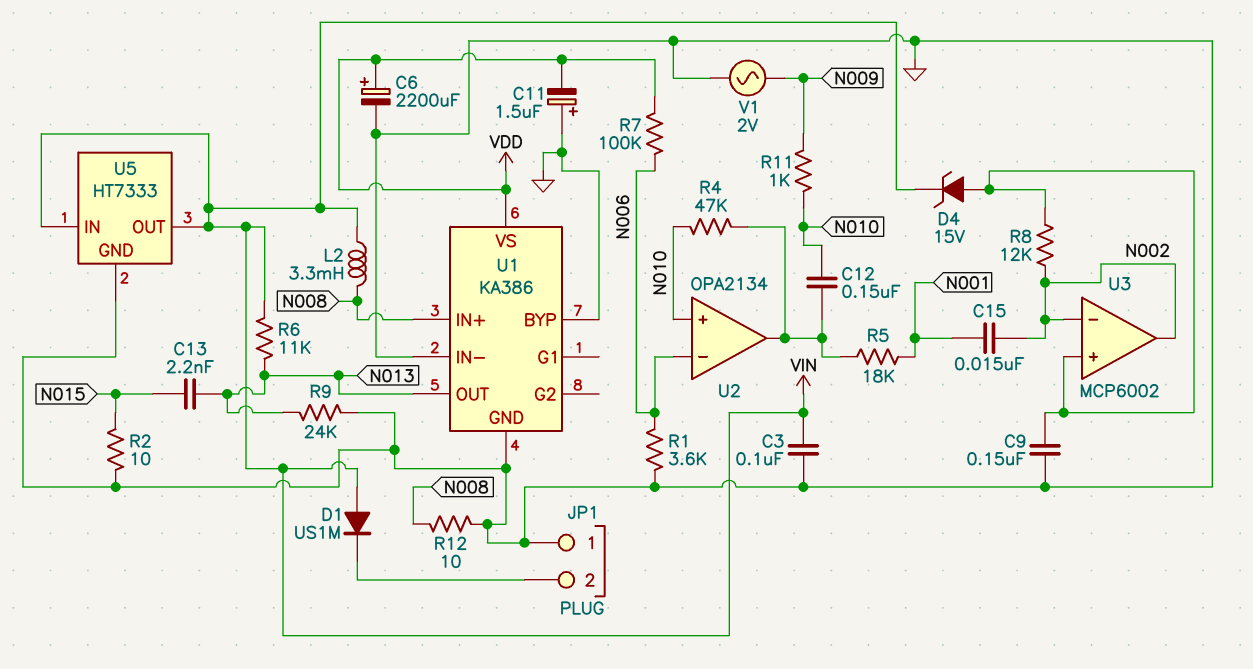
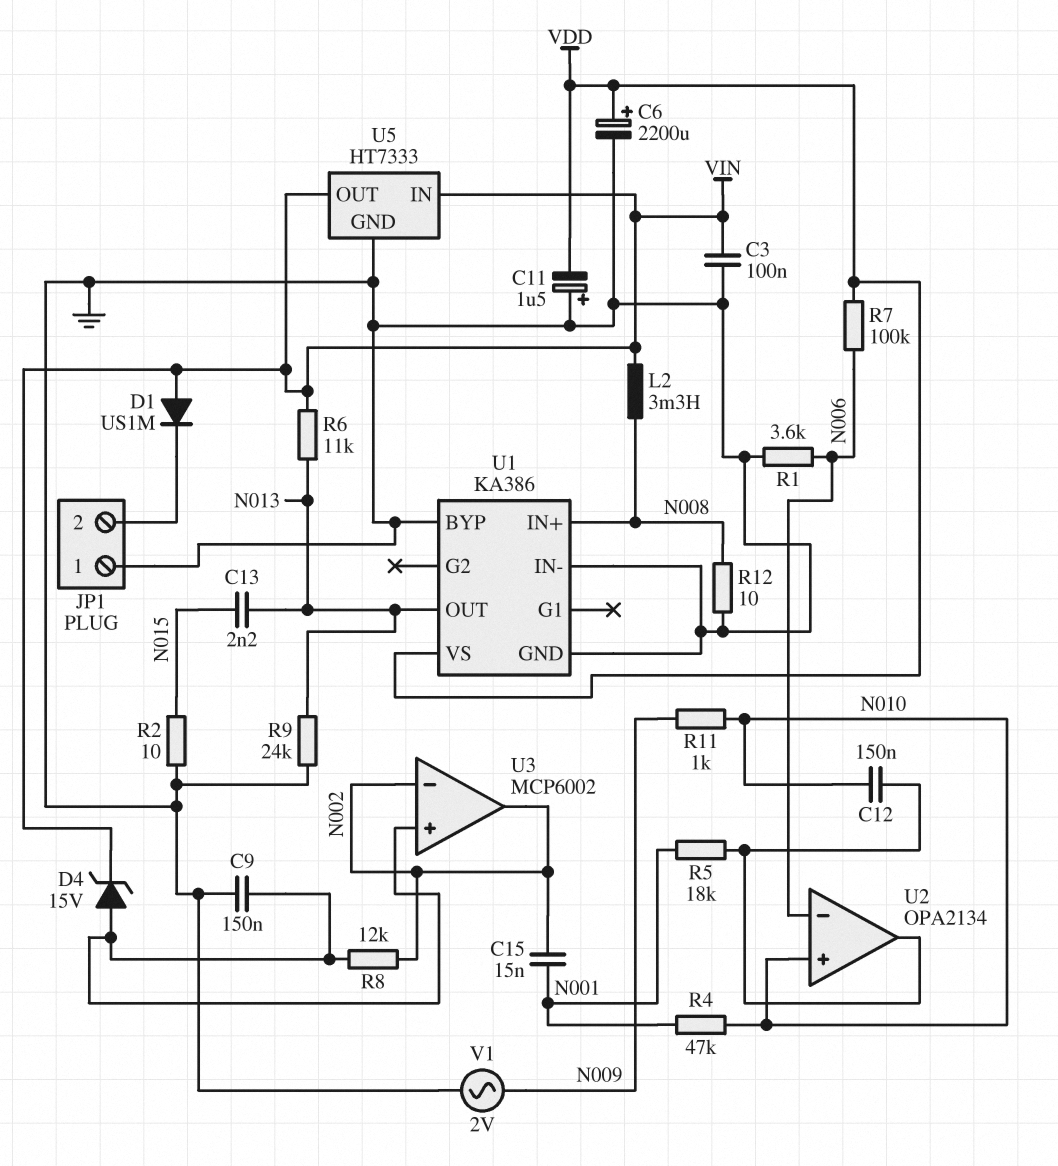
R4: 47k (N010, U2/out) -> 47k (N001, N010)

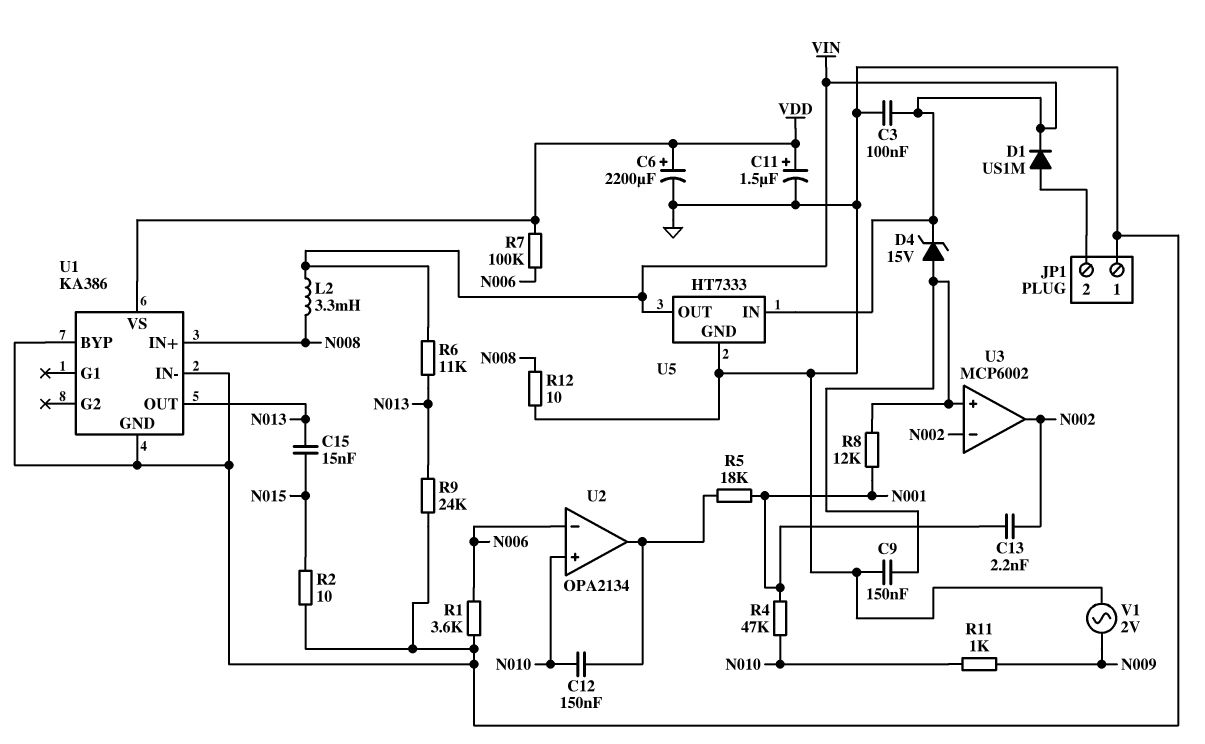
C11: 1.5uF (plus GND, minus VDD) -> 1.5uF (plus VDD, minus GND)
C13: 2.2nF (N013, N015) -> 2.2nF (N001, N002)
C15: 15nF (N001, N002) -> 15nF (N013, N015)
D1: diode US1M (A VIN, K JP1/2) -> diode US1M (A JP1/2, K VIN)
R8: 12k (N002, U3/in+) -> 12k (N001, U3/in+)

